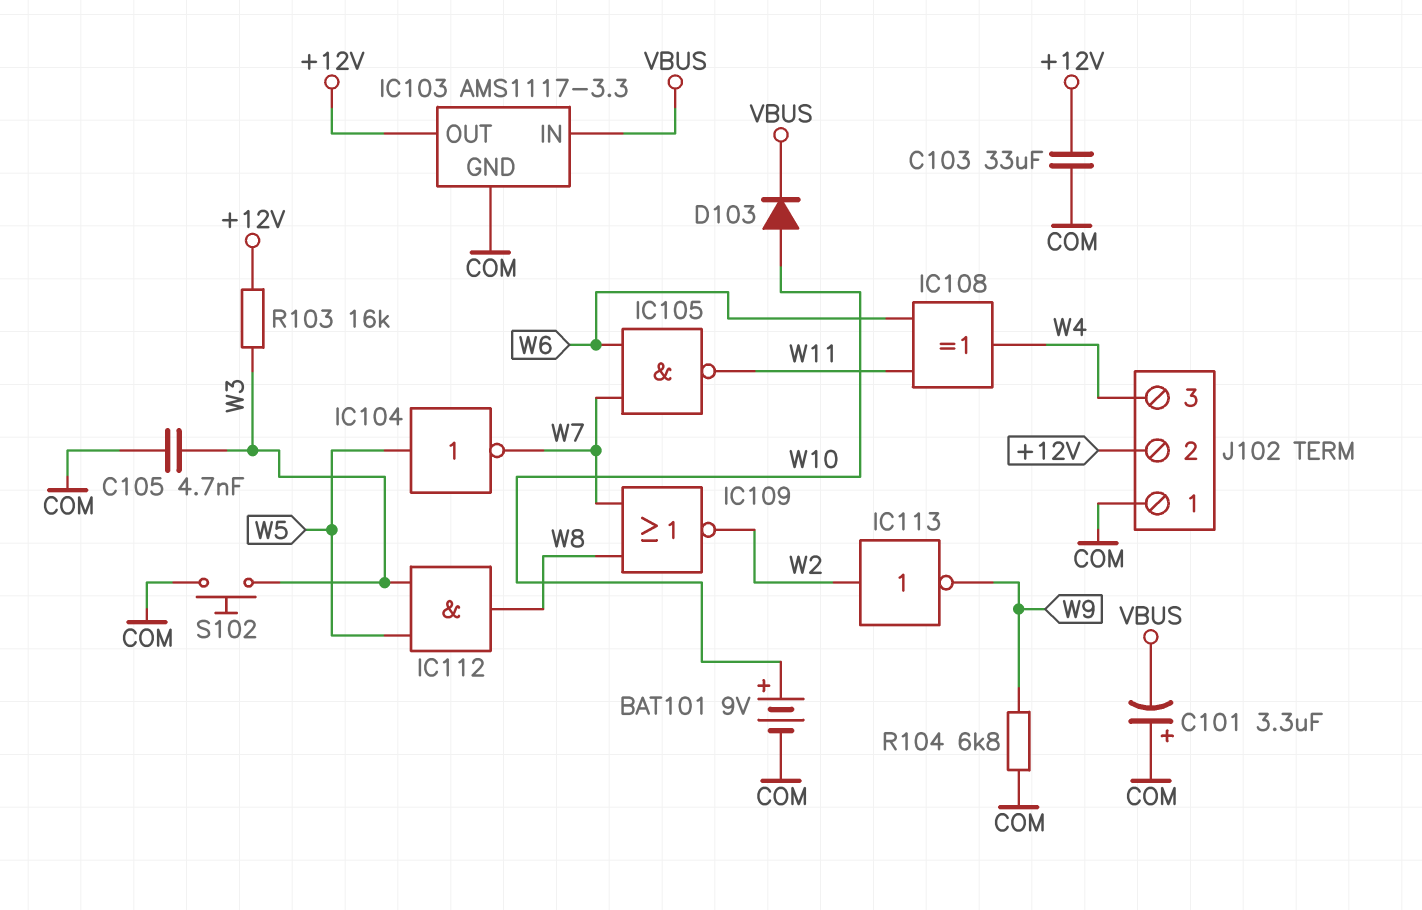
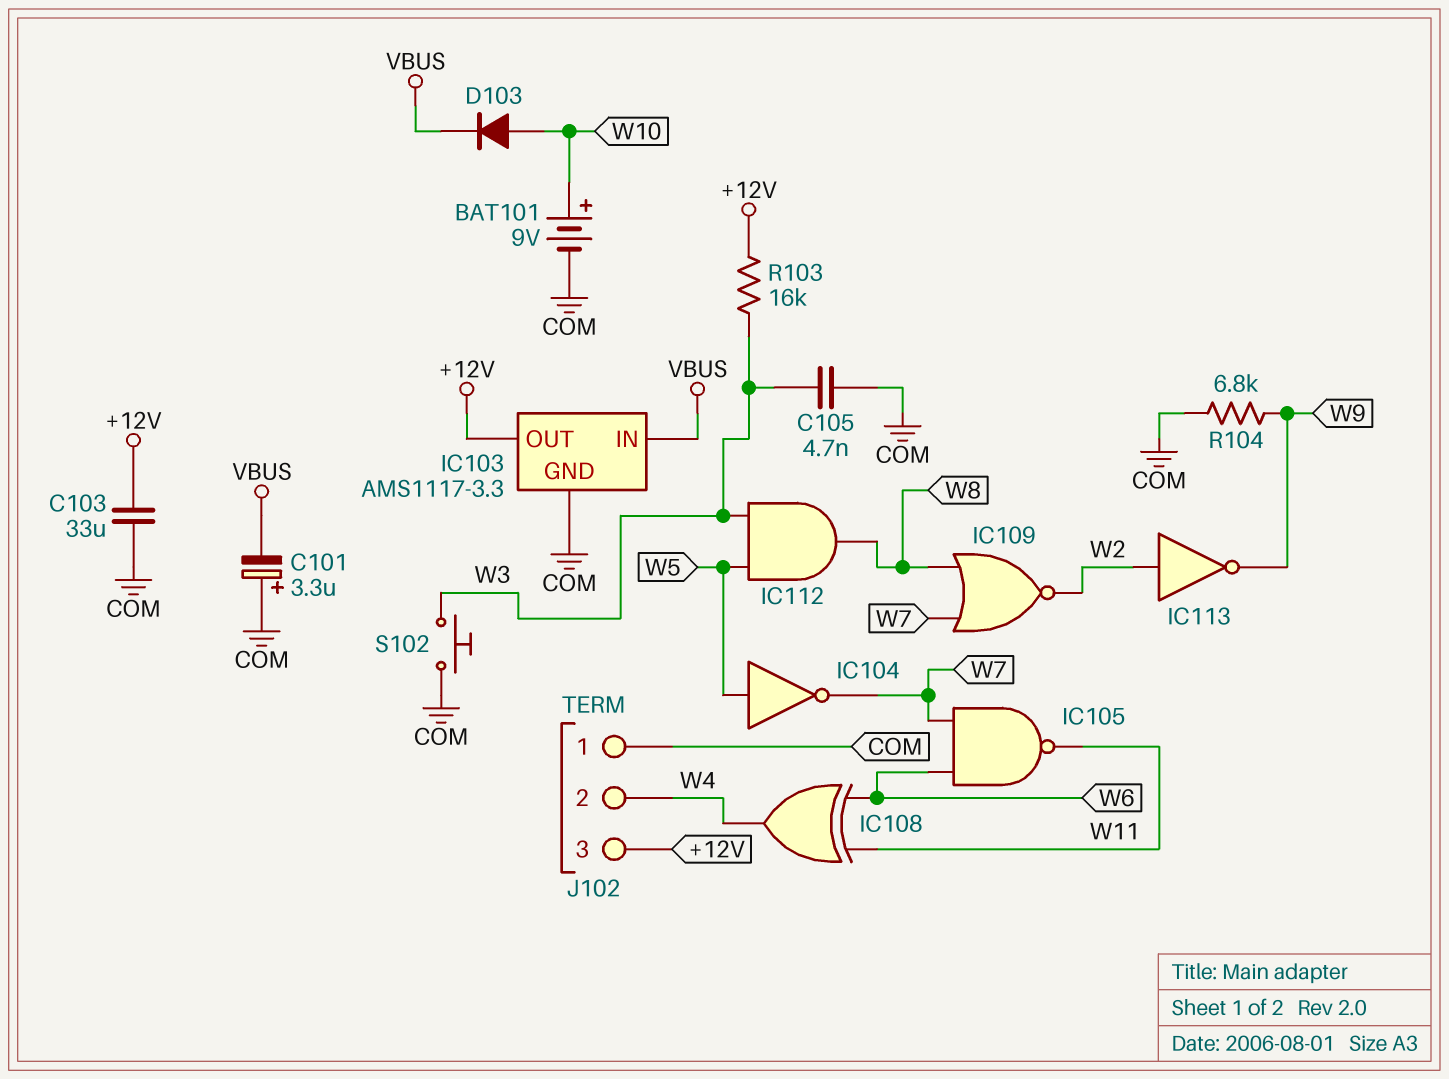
J102 pin 2: +12V -> W4
J102 pin 3: W4 -> +12V

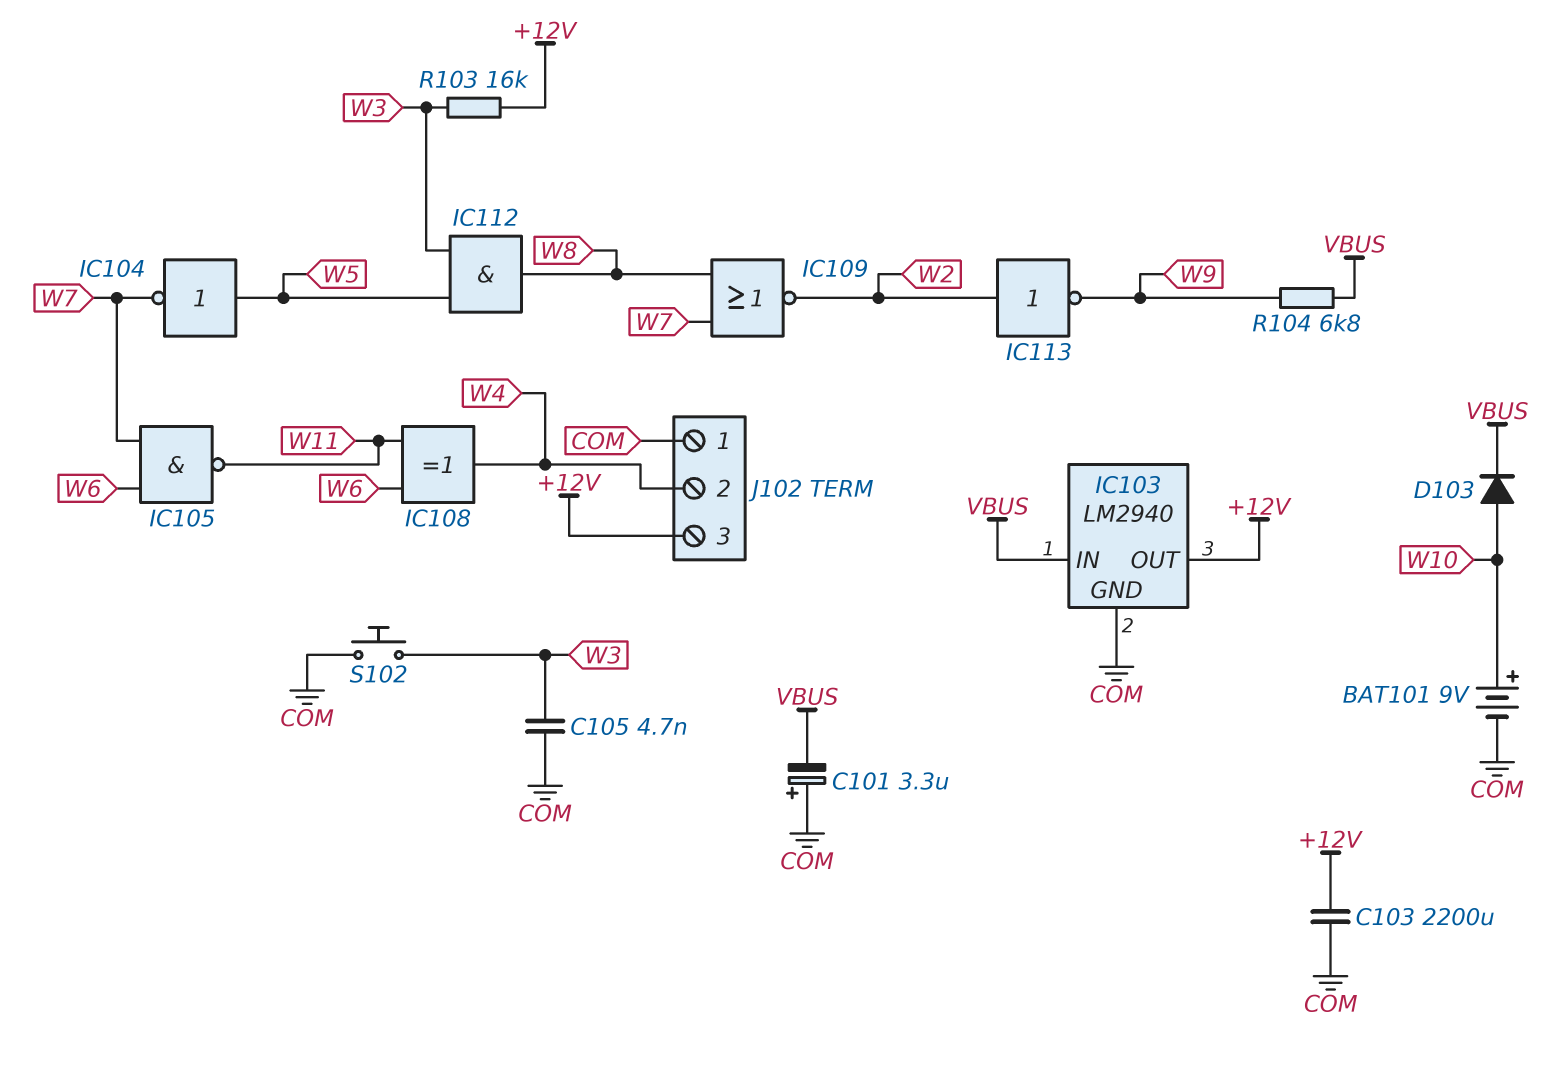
C103: 33uF (+12V, COM) -> 2200uF (+12V, COM)
IC103: AMS1117-3.3 -> LM2940
R104: 6.8k (COM, W9) -> 6.8k (VBUS, W9)

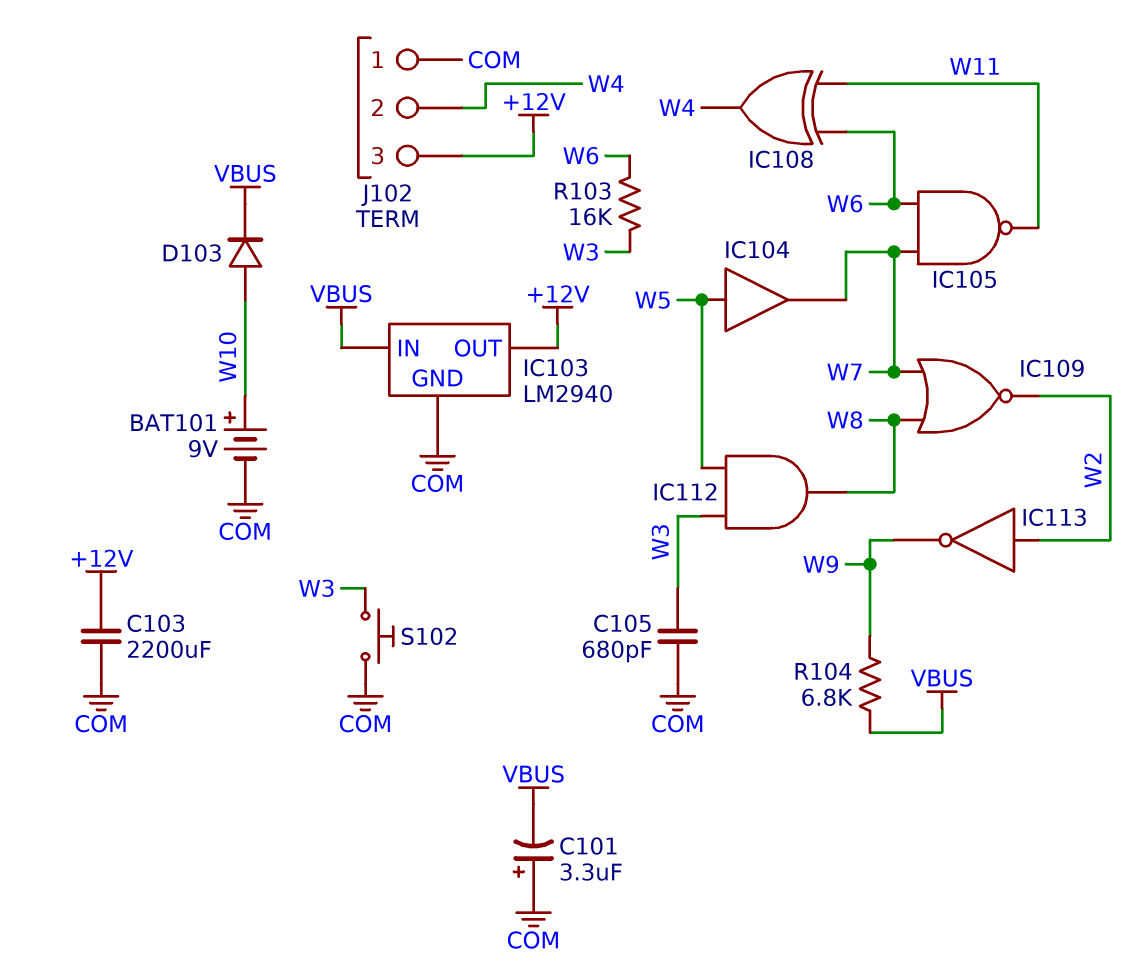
C105: 4.7nF (COM, W3) -> 680pF (COM, W3)
IC104: NOT (in W5, out W7) -> buffer (in W5, out W7)
R103: 16k (+12V, W3) -> 16k (W3, W6)

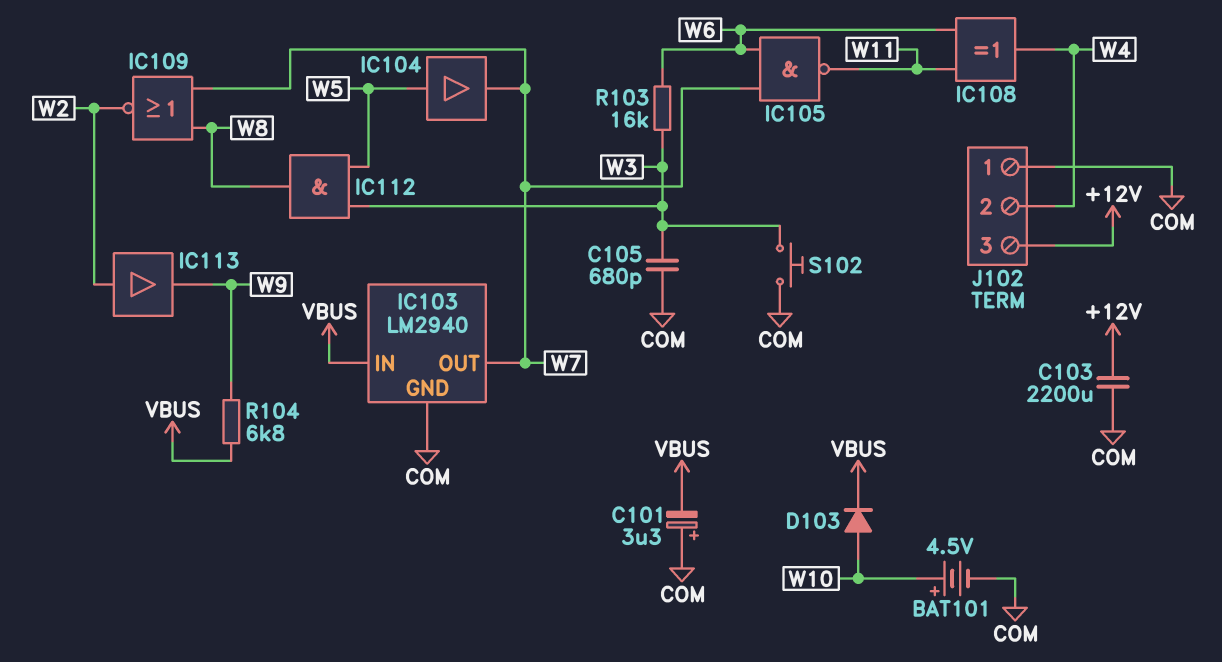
BAT101: 9V (plus W10, minus COM) -> 4.5V (plus W10, minus COM)
IC103 pin OUT: +12V -> W7
IC113: NOT (in W2, out W9) -> buffer (in W2, out W9)

